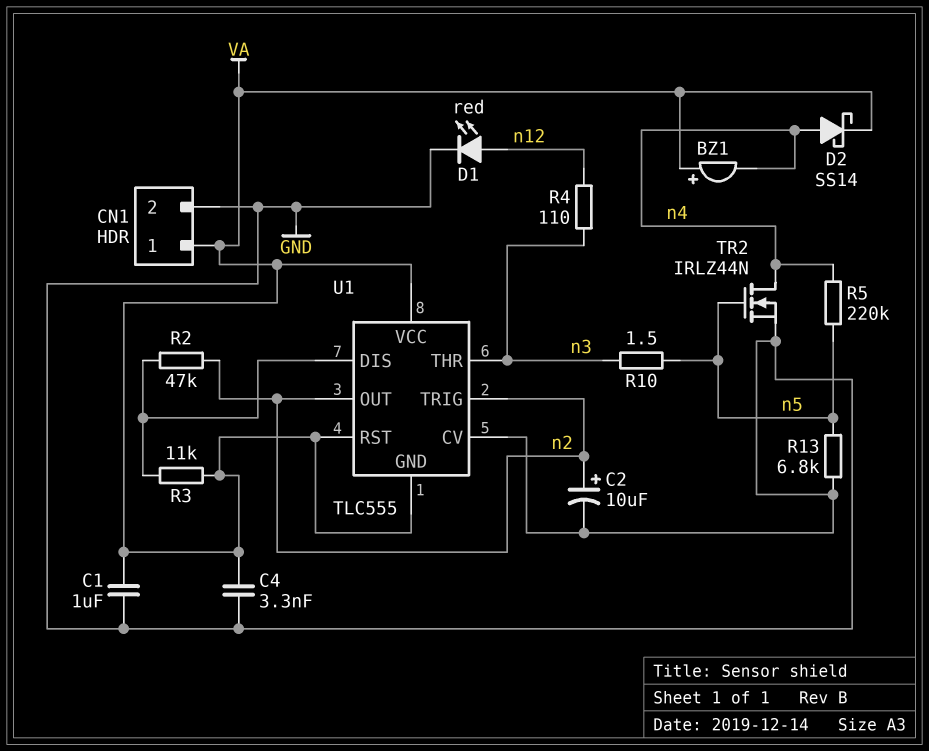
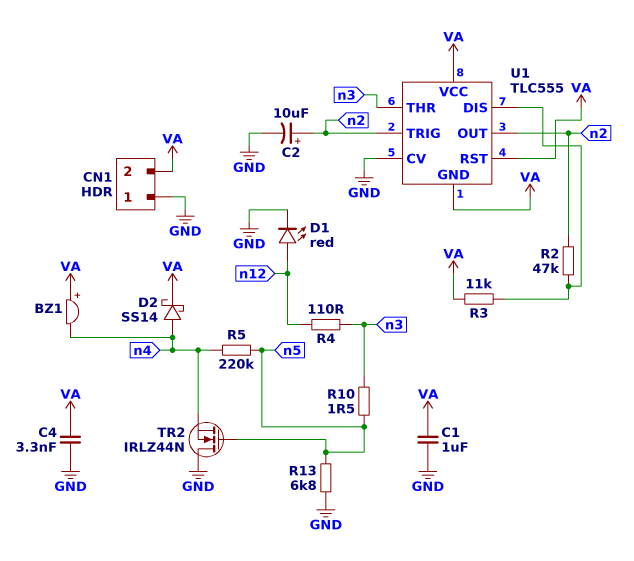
CN1 pin 1: VA -> GND
CN1 pin 2: GND -> VA
TR2: NMOS IRLZ44N (G n5, D n4, S GND) -> NMOS IRLZ44N (G n5, D GND, S n4)

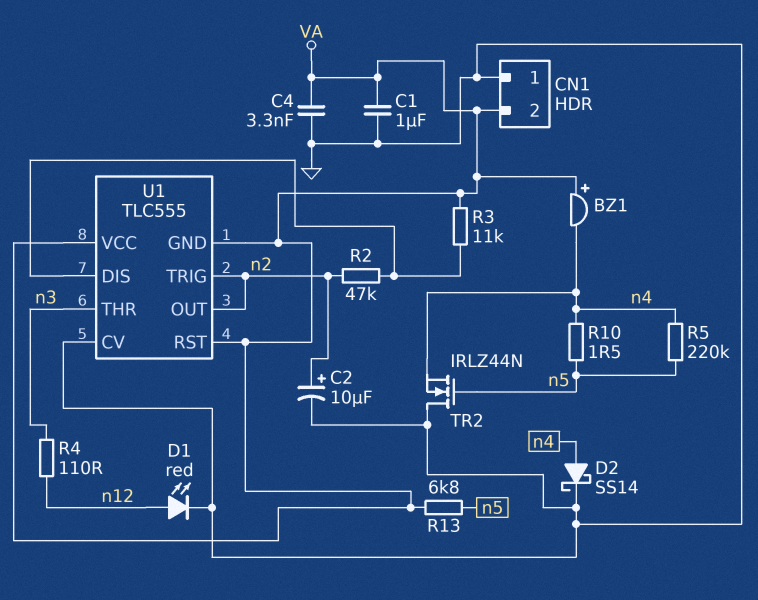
D2: schottky SS14 (A n4, K VA) -> schottky SS14 (A n4, K GND)
R10: 1.5 (n3, n5) -> 1.5 (n4, n5)
R13: 6.8k (GND, n5) -> 6.8k (VA, n5)

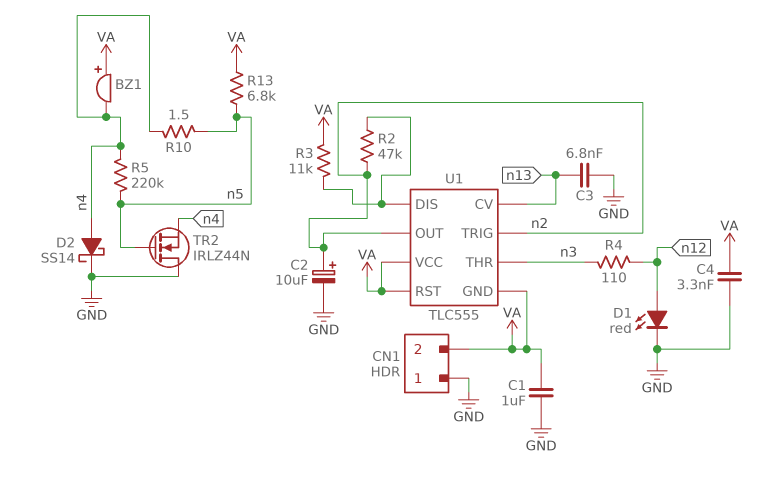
C3: none -> 6.8nF (GND, n13)
U1 pin CV: GND -> n13

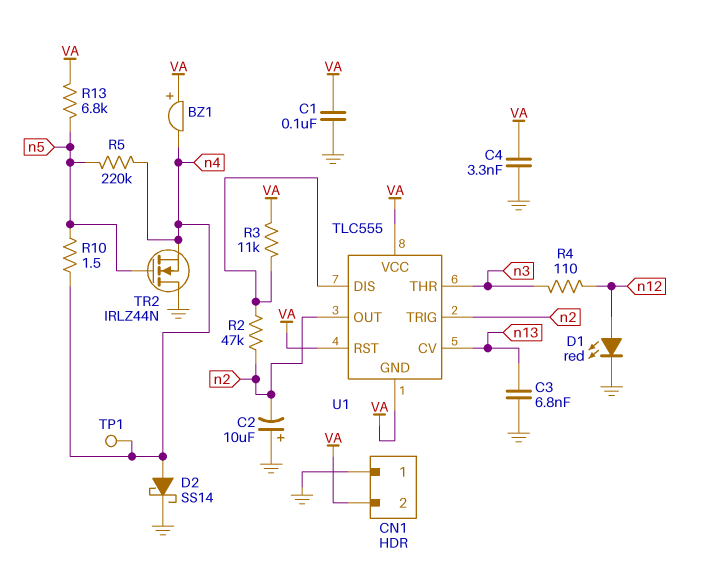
C1: 1uF (GND, VA) -> 100nF (GND, VA)
C2: 10uF (plus n2, minus GND) -> 10uF (plus GND, minus n2)
TP1: none -> test point (n4)

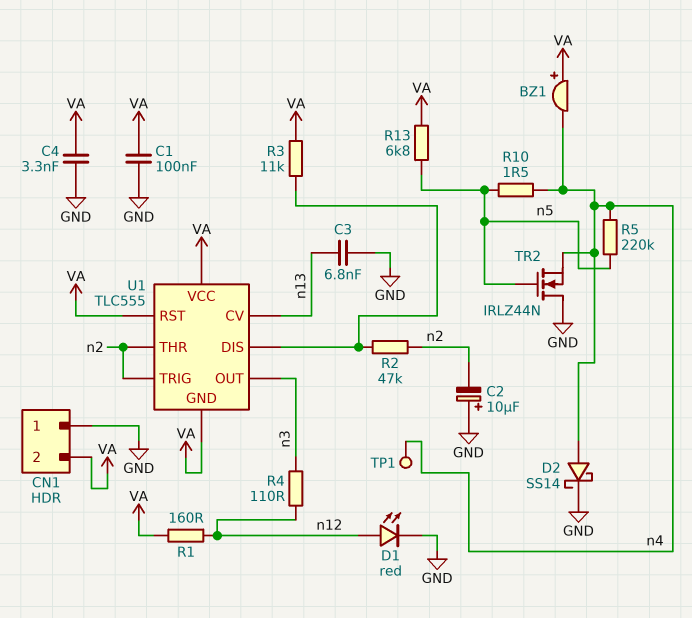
R1: none -> 160 (VA, n12)
U1 pin OUT: n2 -> n3
U1 pin THR: n3 -> n2

